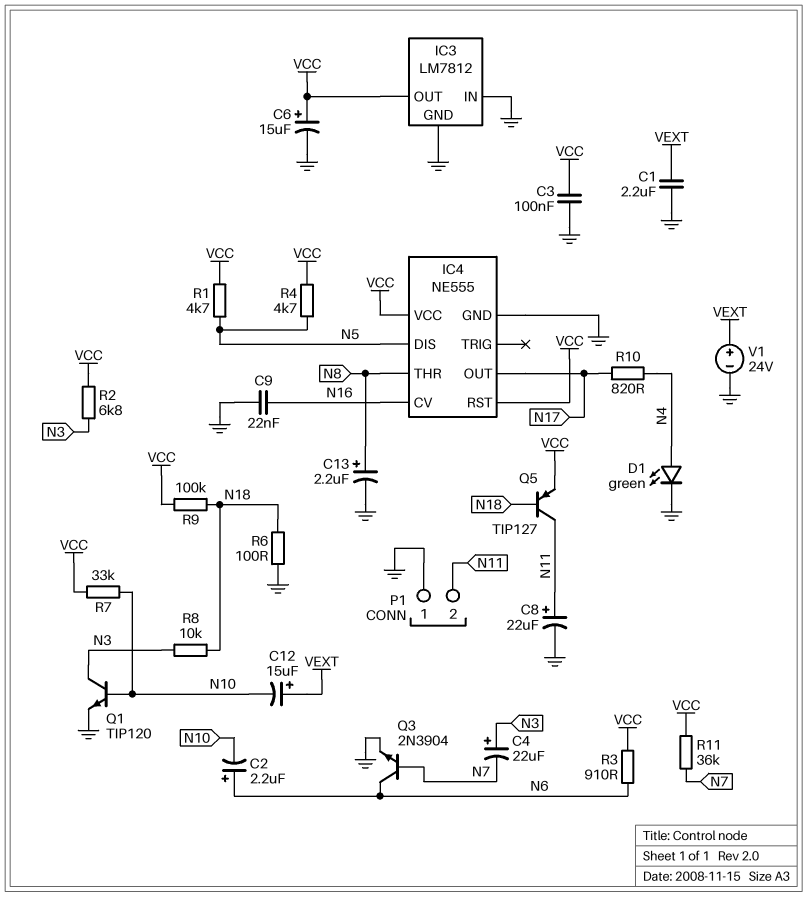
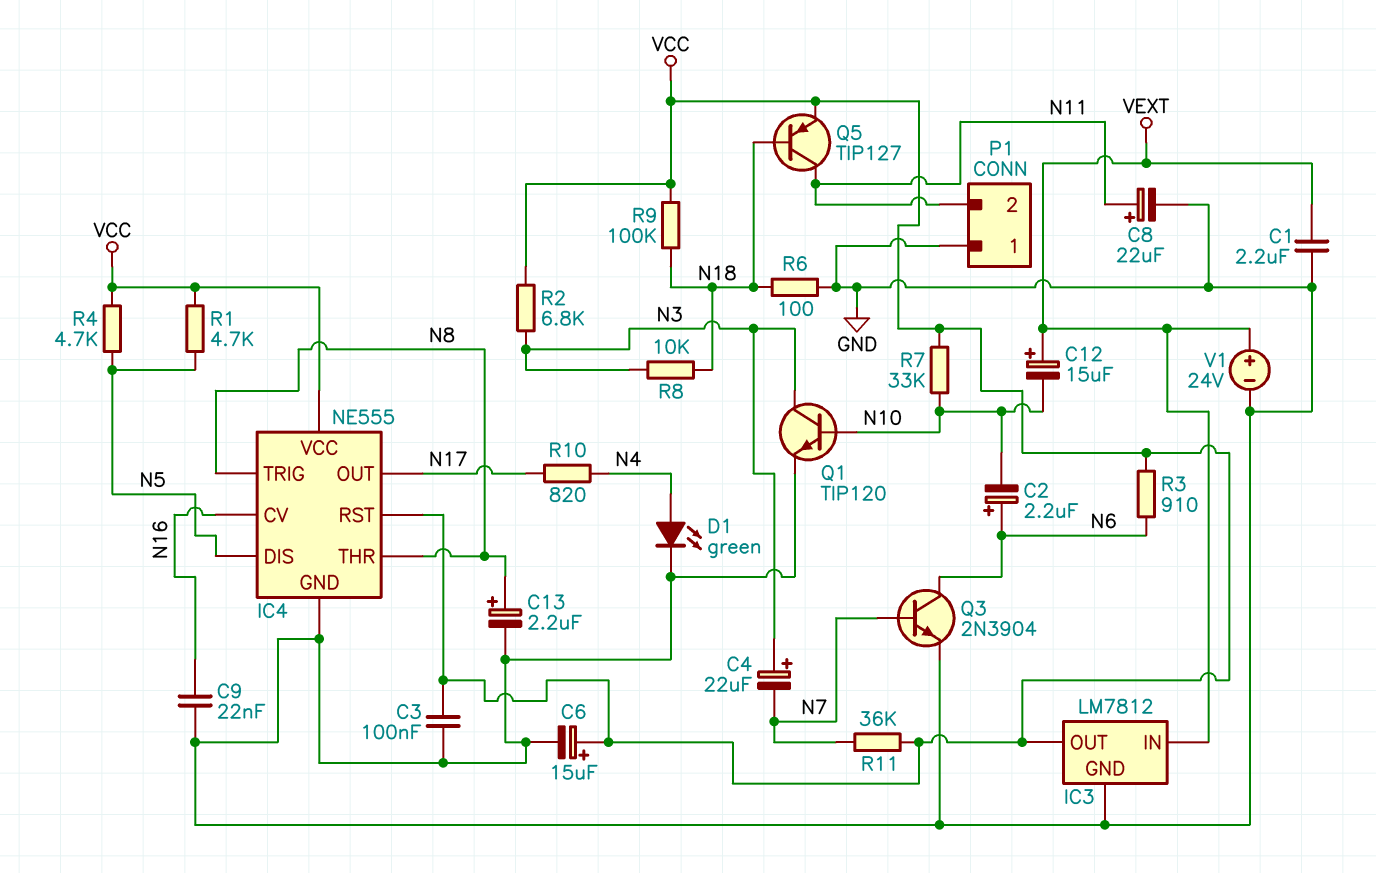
IC3 pin IN: GND -> VEXT
IC4 pin TRIG: none -> N8

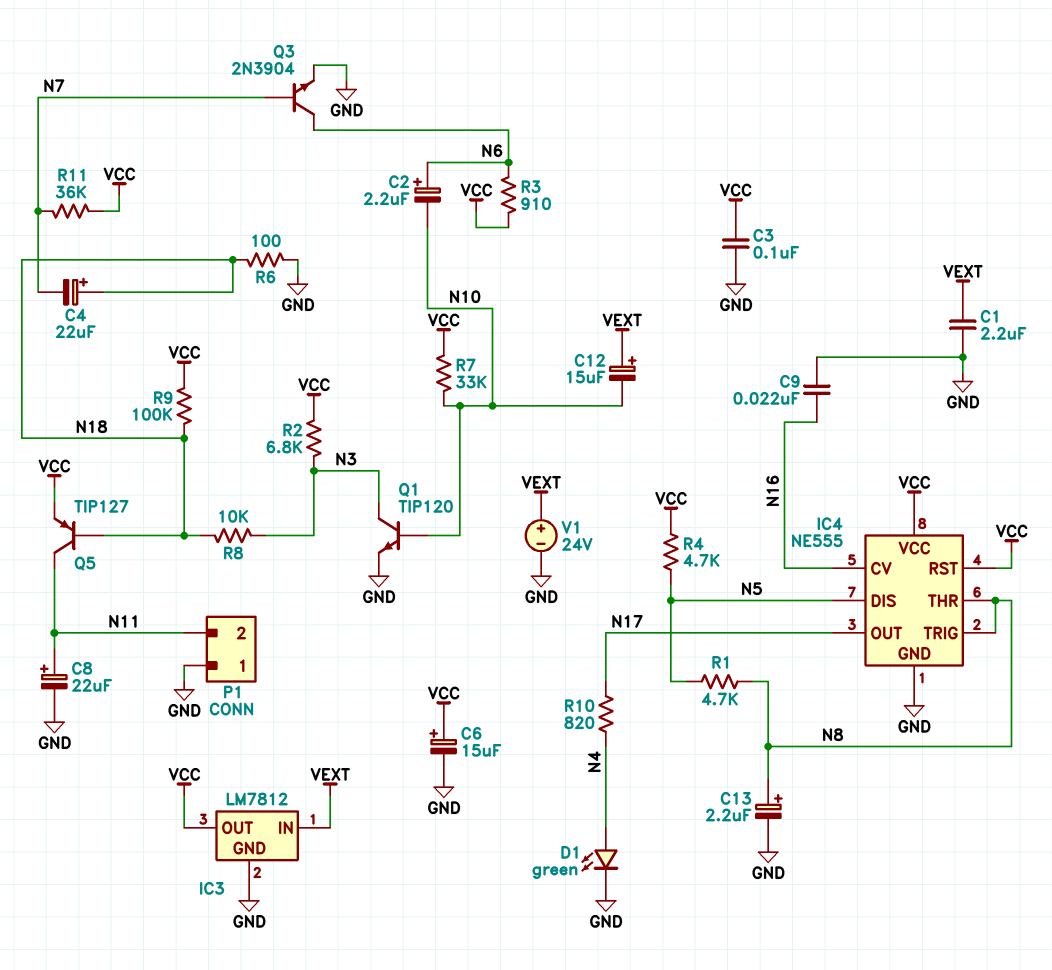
C4: 22uF (plus N3, minus N7) -> 22uF (plus N18, minus N7)
R1: 4.7k (N5, VCC) -> 4.7k (N5, N8)

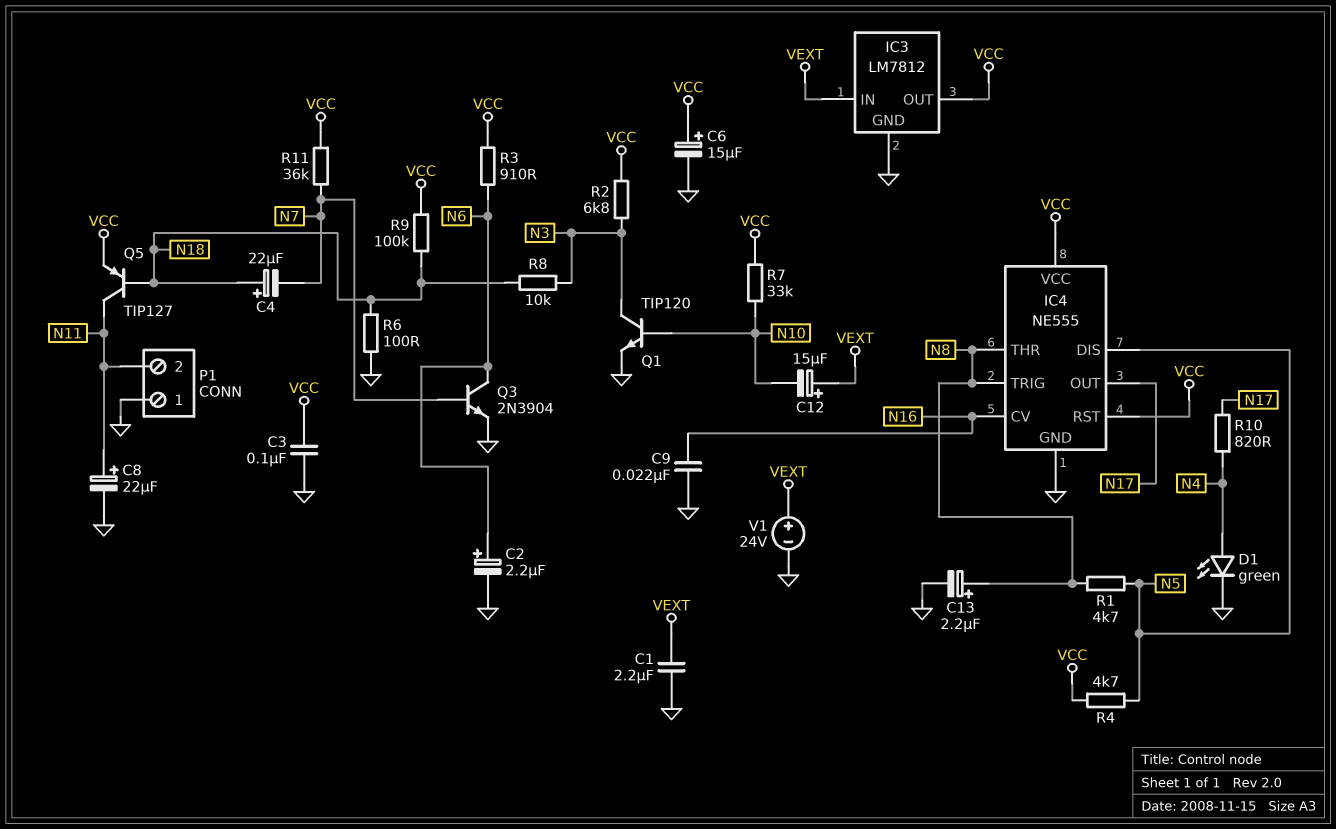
C2: 2.2uF (plus N6, minus N10) -> 2.2uF (plus N6, minus GND)

